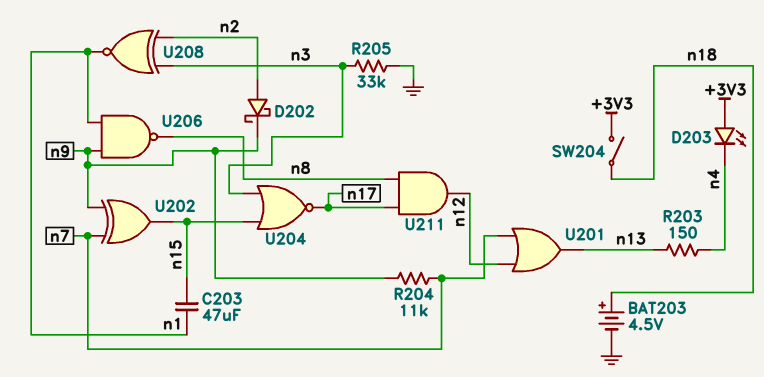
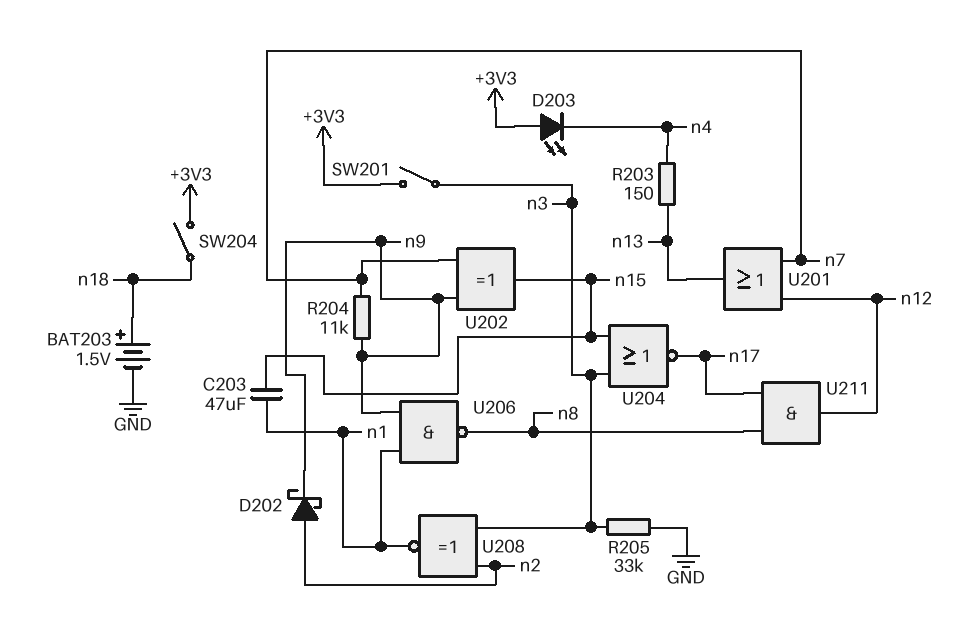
BAT203: 4.5V (plus n18, minus GND) -> 1.5V (plus n18, minus GND)
SW201: none -> switch (+3V3, n3)

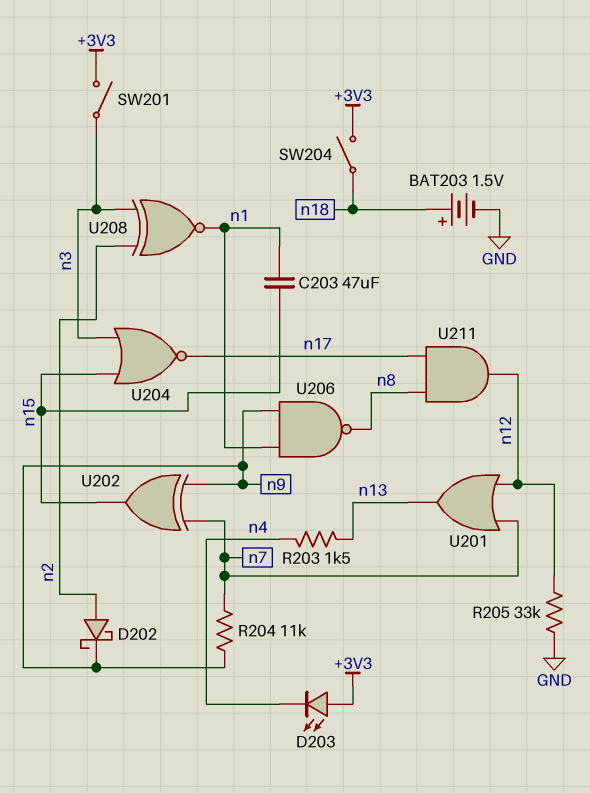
R203: 150 (n4, n13) -> 1.5k (n4, n13)
R205: 33k (GND, n3) -> 33k (GND, n12)

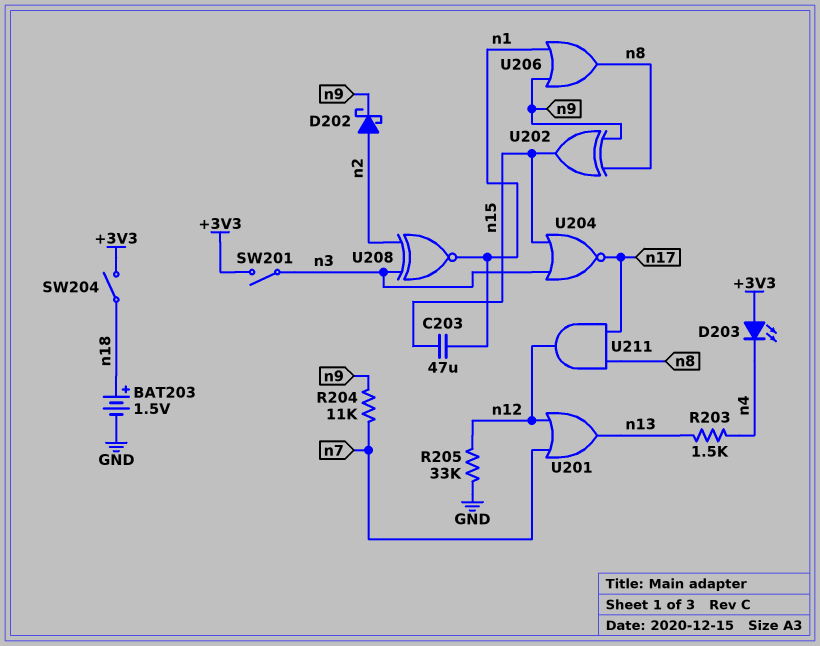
U202: XOR (in n7, in n9, out n15) -> XOR (in n8, in n9, out n15)
U206: NAND (in n1, in n9, out n8) -> OR (in n1, in n9, out n8)

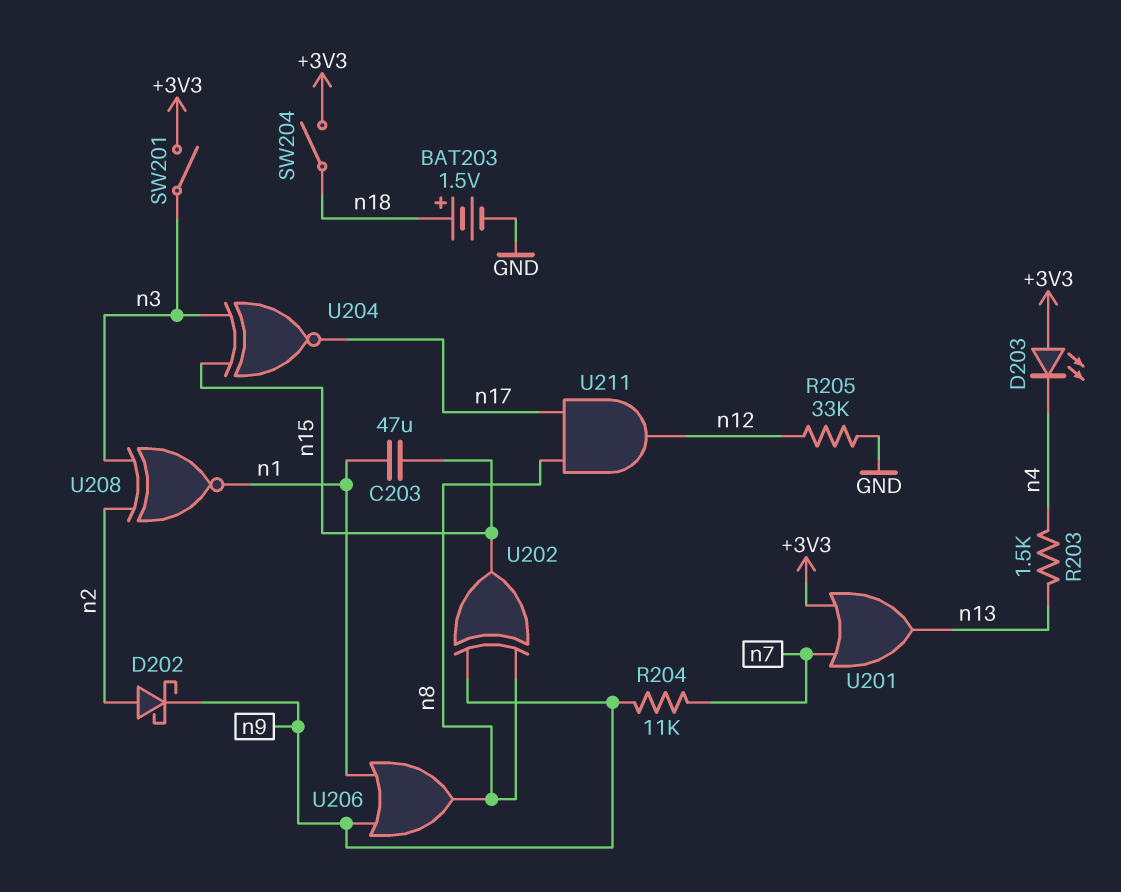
U201: OR (in n7, in n12, out n13) -> OR (in +3V3, in n7, out n13)
U204: NOR (in n3, in n15, out n17) -> XNOR (in n3, in n15, out n17)

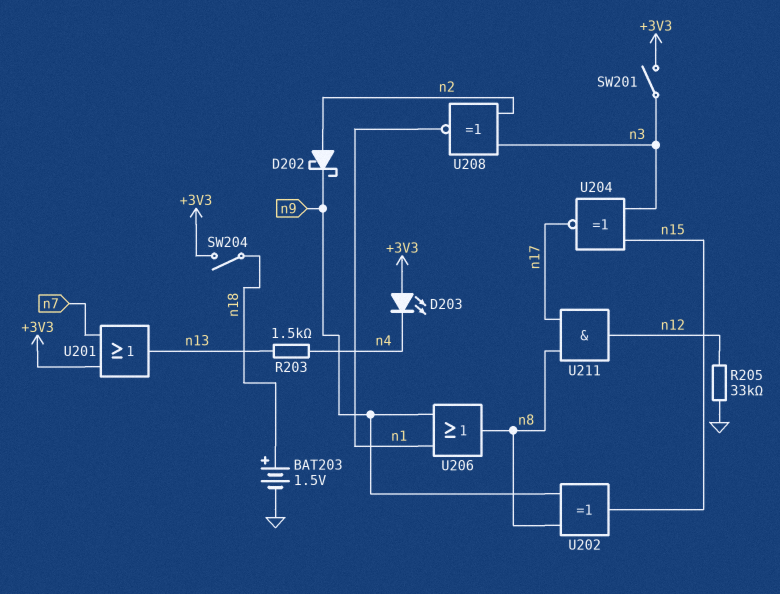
C203: 47uF (n1, n15) -> none
R204: 11k (n7, n9) -> none

